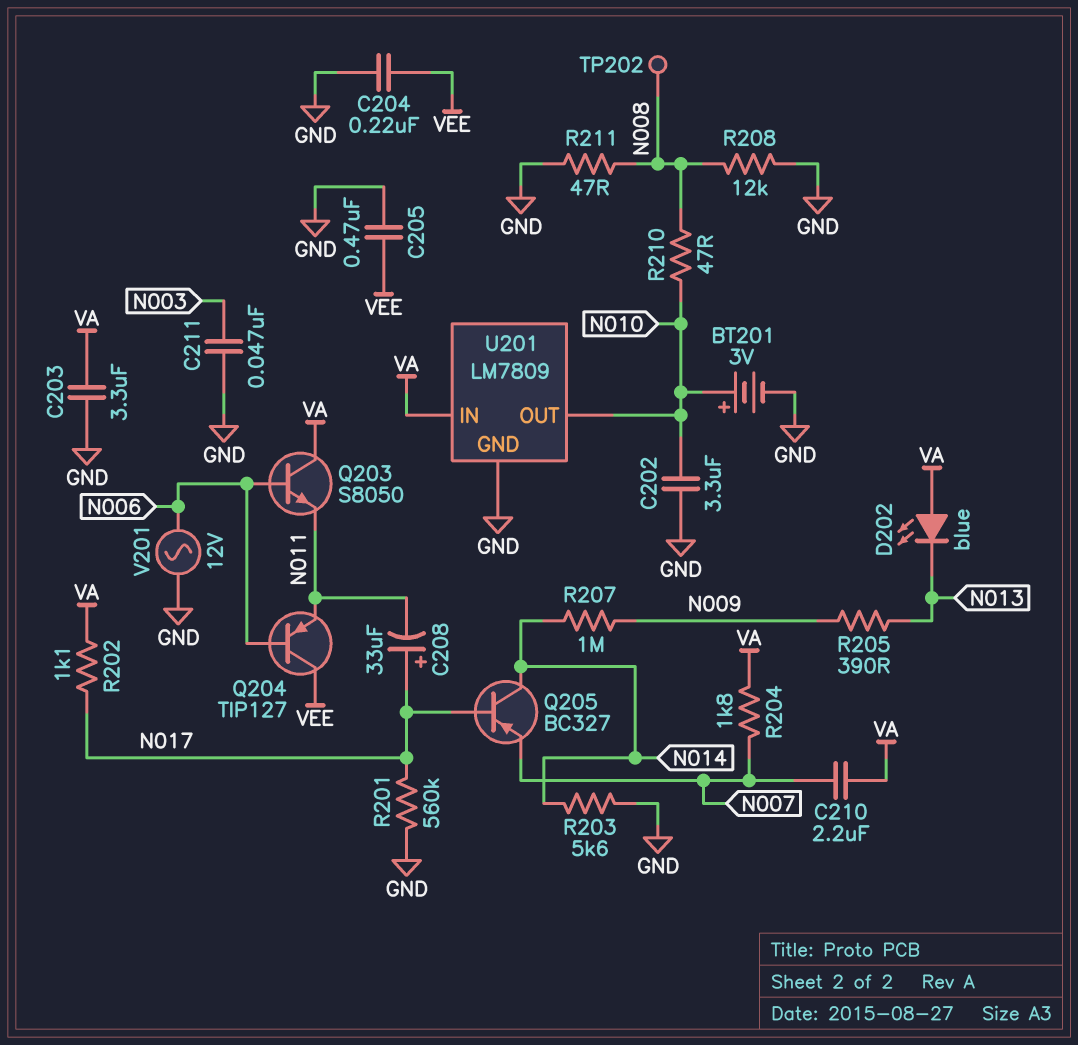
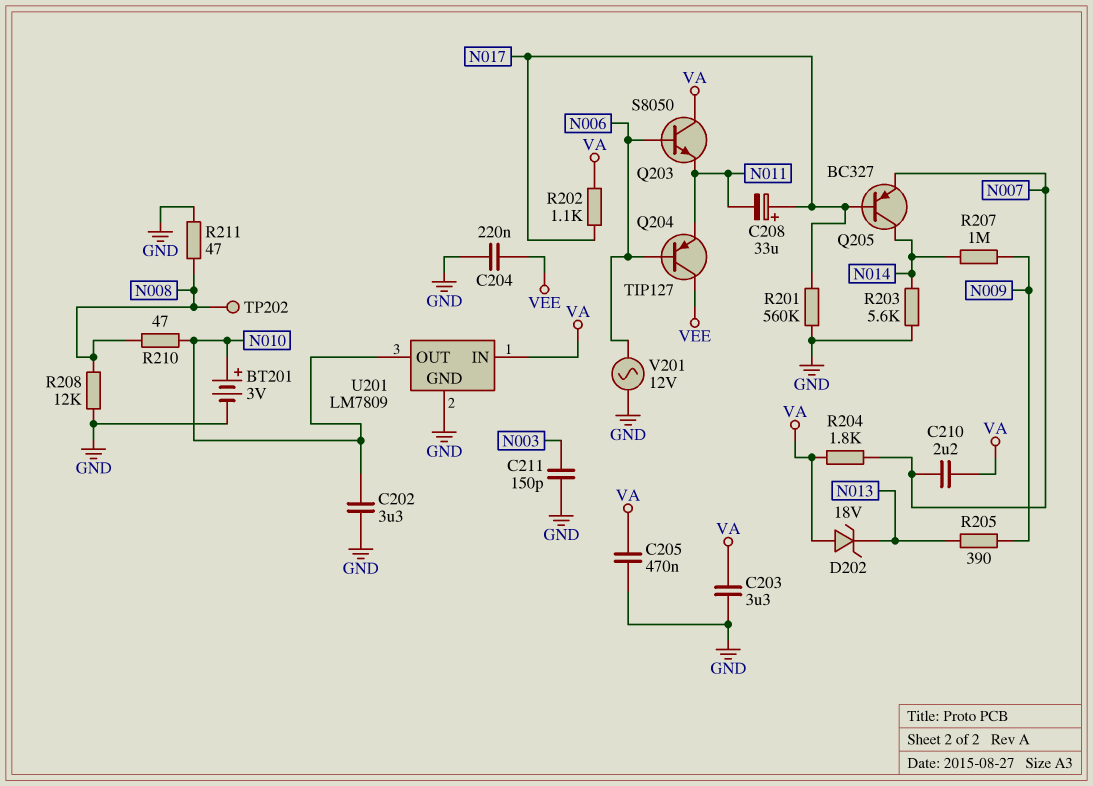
C205: 470nF (GND, VEE) -> 470nF (GND, VA)
C211: 47nF (GND, N003) -> 150pF (GND, N003)
D202: LED blue (A VA, K N013) -> zener 18V (A VA, K N013)

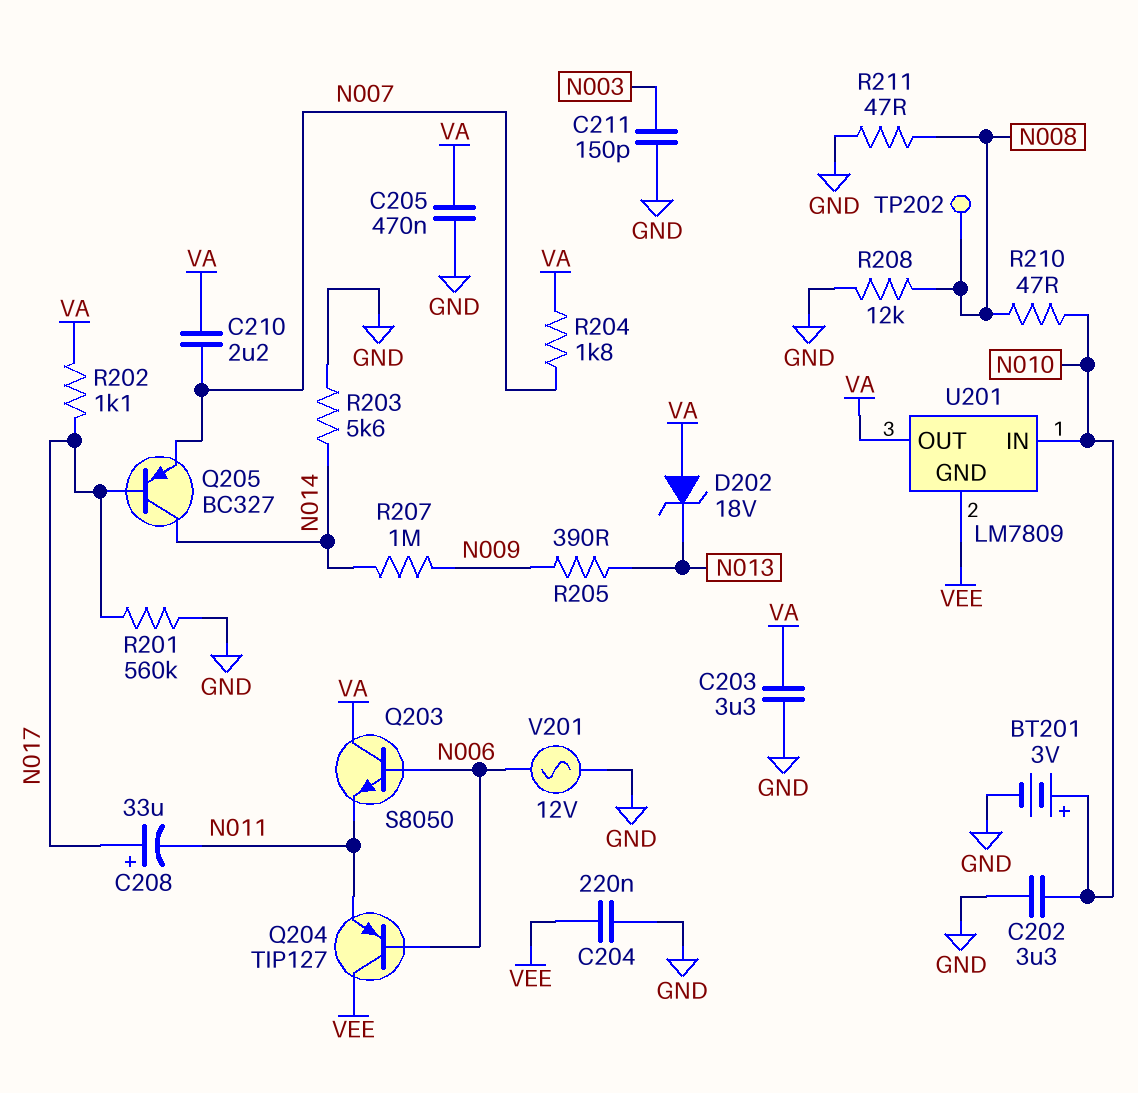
U201 pin GND: GND -> VEE
U201 pin IN: VA -> N010
U201 pin OUT: N010 -> VA

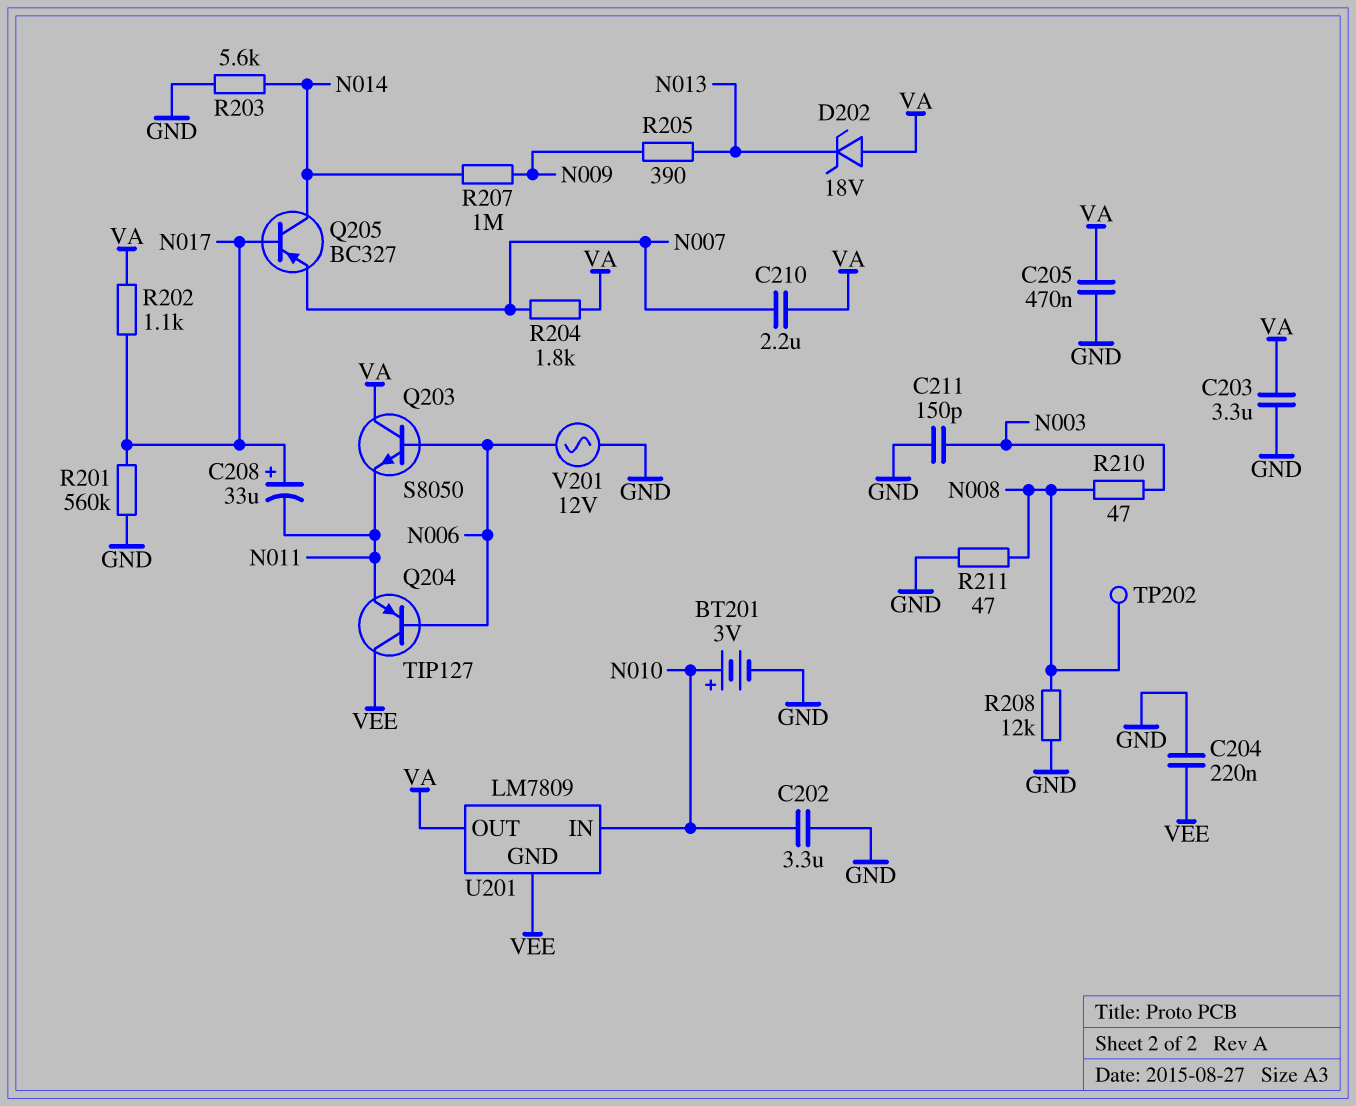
R210: 47 (N008, N010) -> 47 (N003, N008)

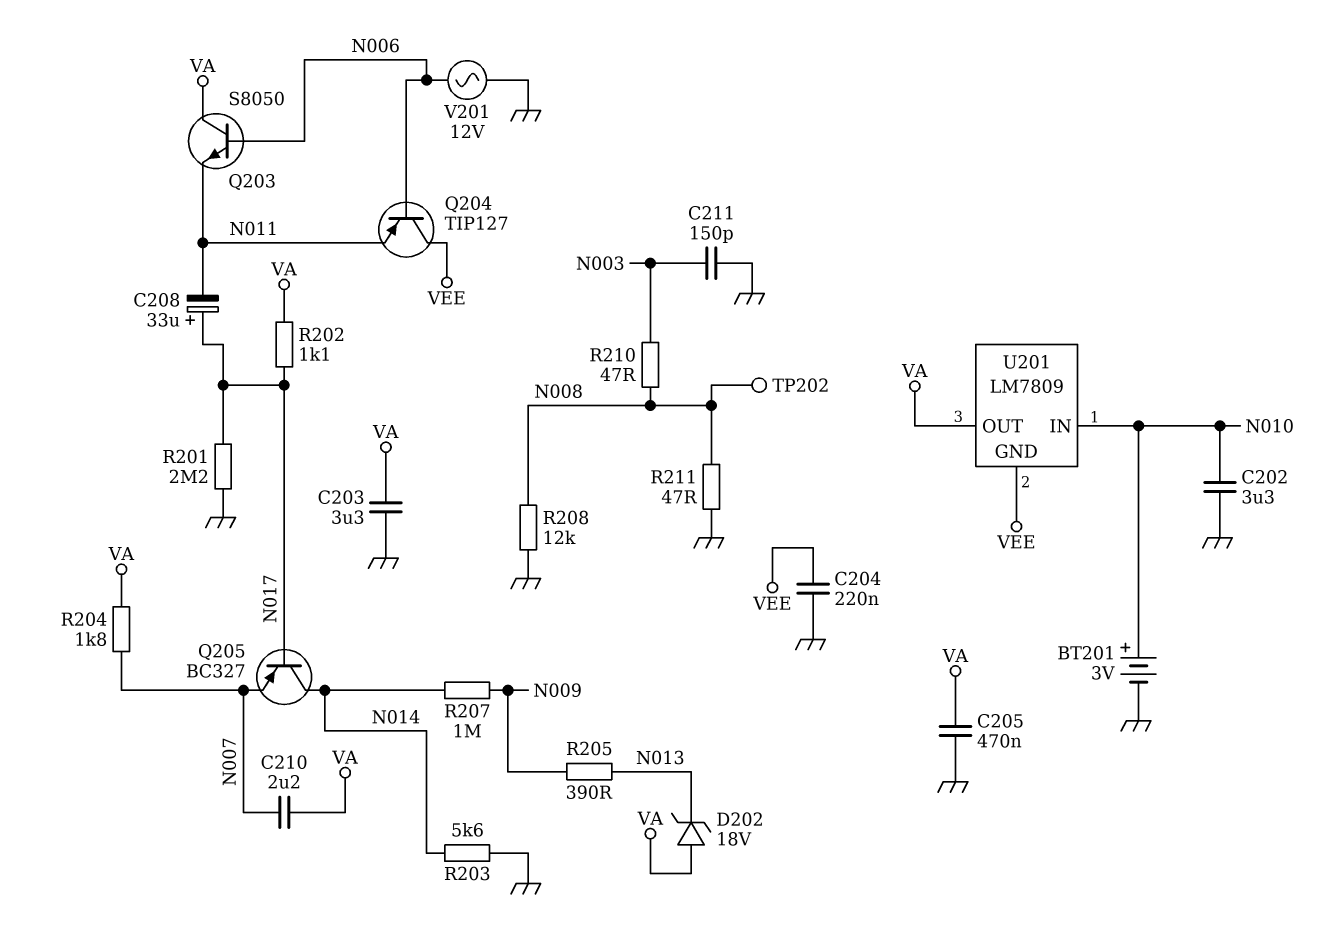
R201: 560k (GND, N017) -> 2.2M (GND, N017)

